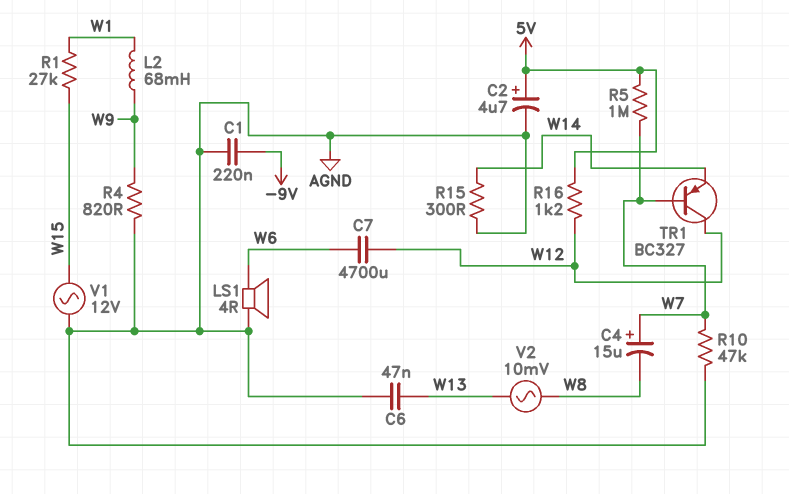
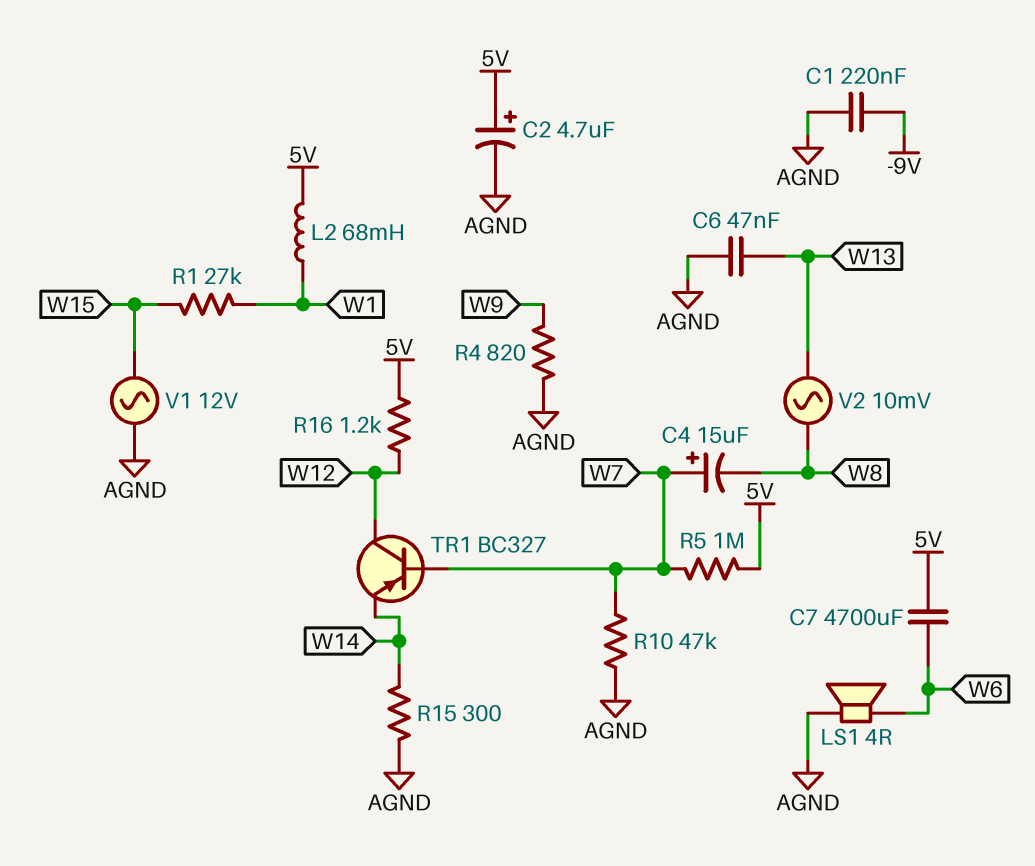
C7: 4700uF (W6, W12) -> 4700uF (5V, W6)
L2: 68mH (W1, W9) -> 68mH (5V, W1)

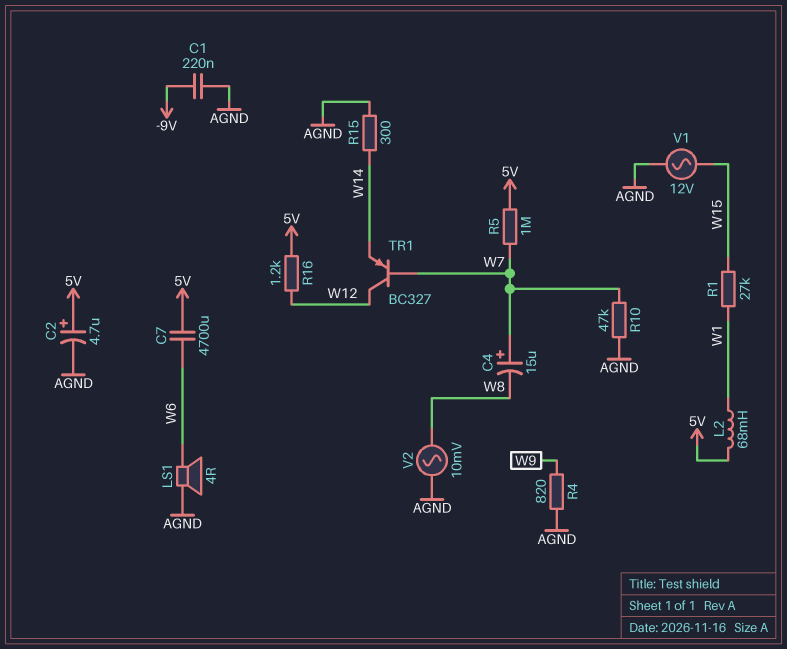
C6: 47nF (AGND, W13) -> none
V2: AC 10mV (W8, W13) -> AC 10mV (AGND, W8)

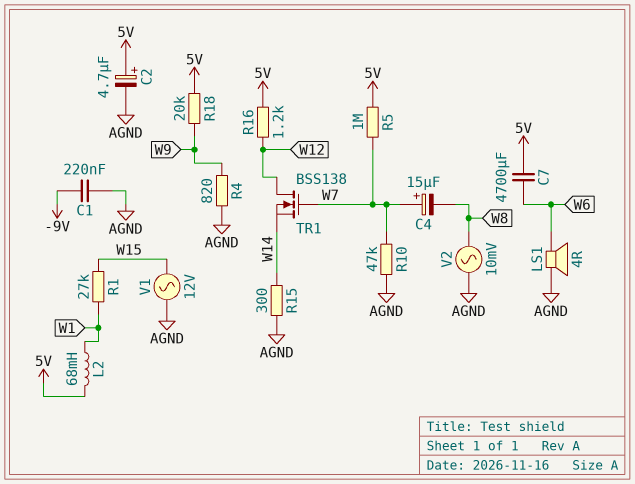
R18: none -> 20k (5V, W9)
TR1: PNP BC327 (B W7, C W12, E W14) -> NMOS BSS138 (G W7, D W12, S W14)

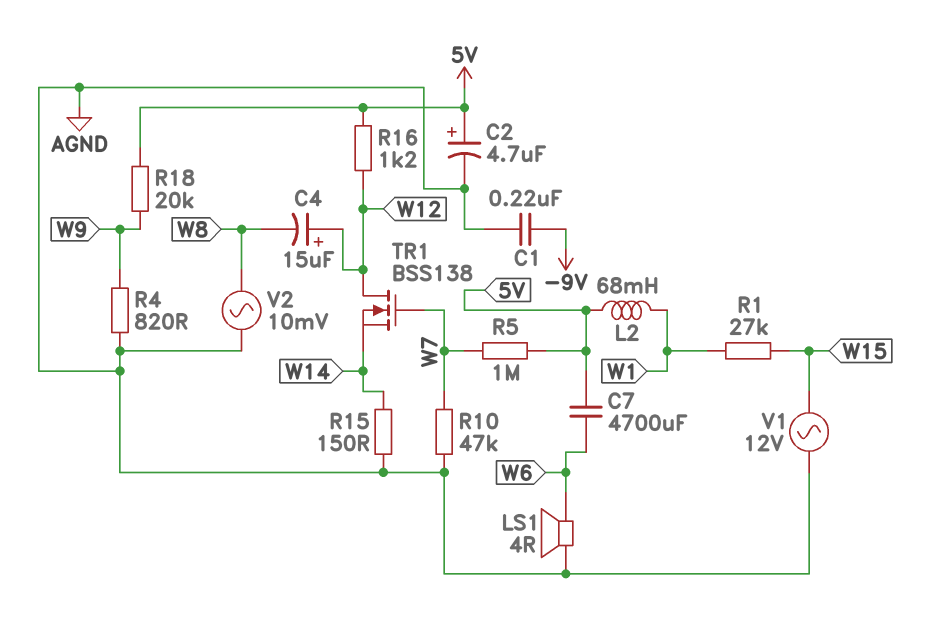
C4: 15uF (plus W7, minus W8) -> 15uF (plus W12, minus W8)
R15: 300 (AGND, W14) -> 150 (AGND, W14)

